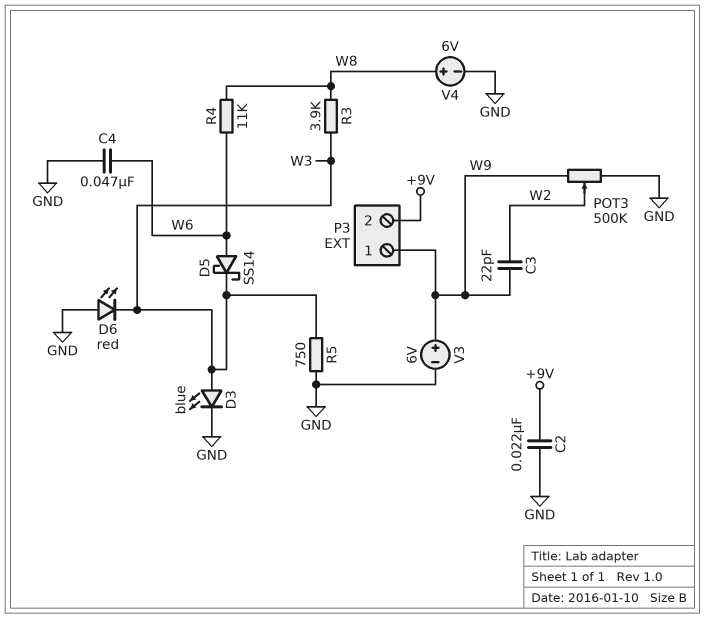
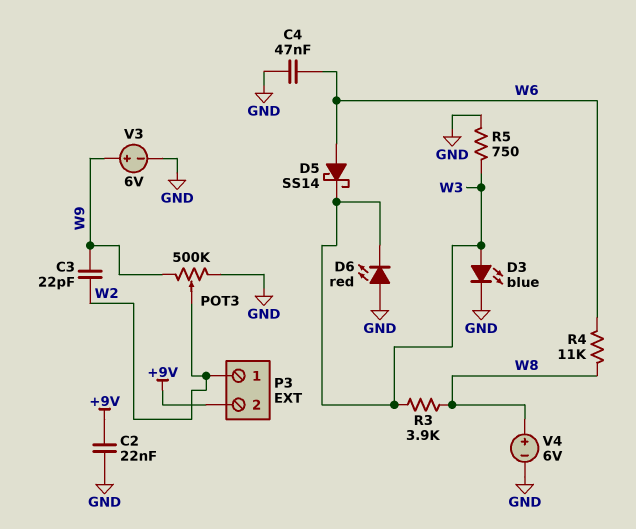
P3 pin 1: W9 -> W2

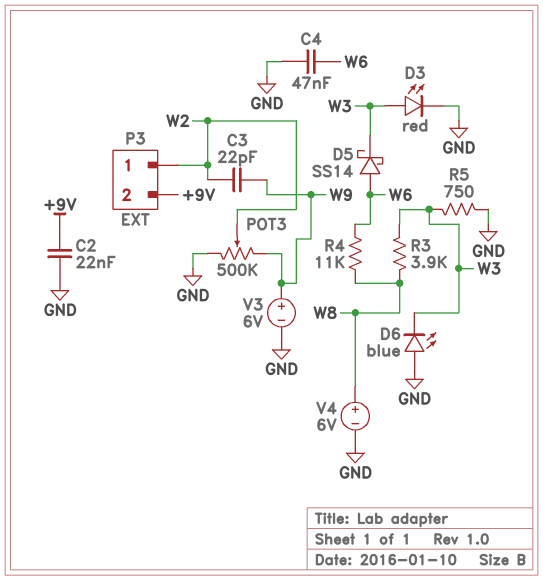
D3: LED blue (A W3, K GND) -> LED red (A W3, K GND)
D6: LED red (A GND, K W3) -> LED blue (A GND, K W3)

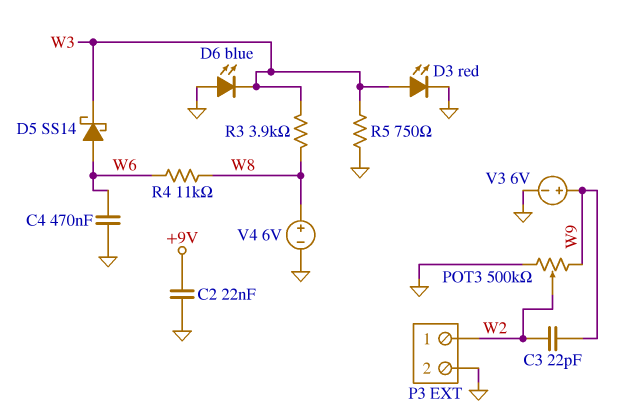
C4: 47nF (GND, W6) -> 470nF (GND, W6)
P3 pin 2: +9V -> GND

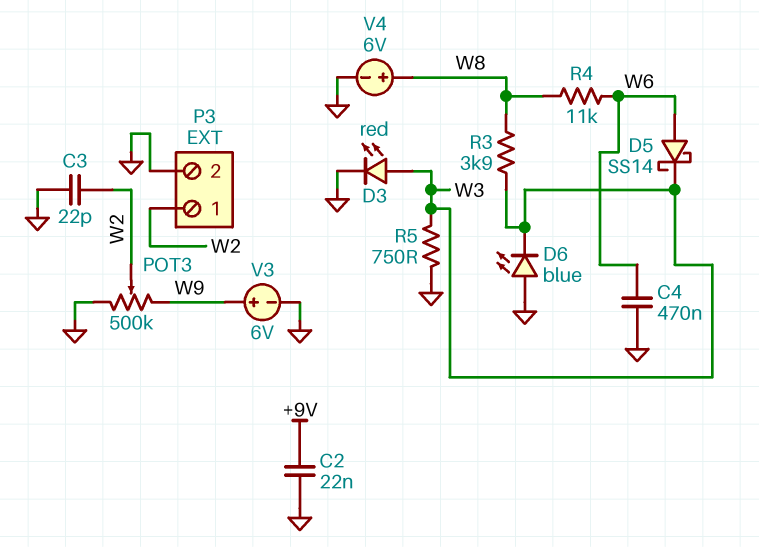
C3: 22pF (W2, W9) -> 22pF (GND, W2)

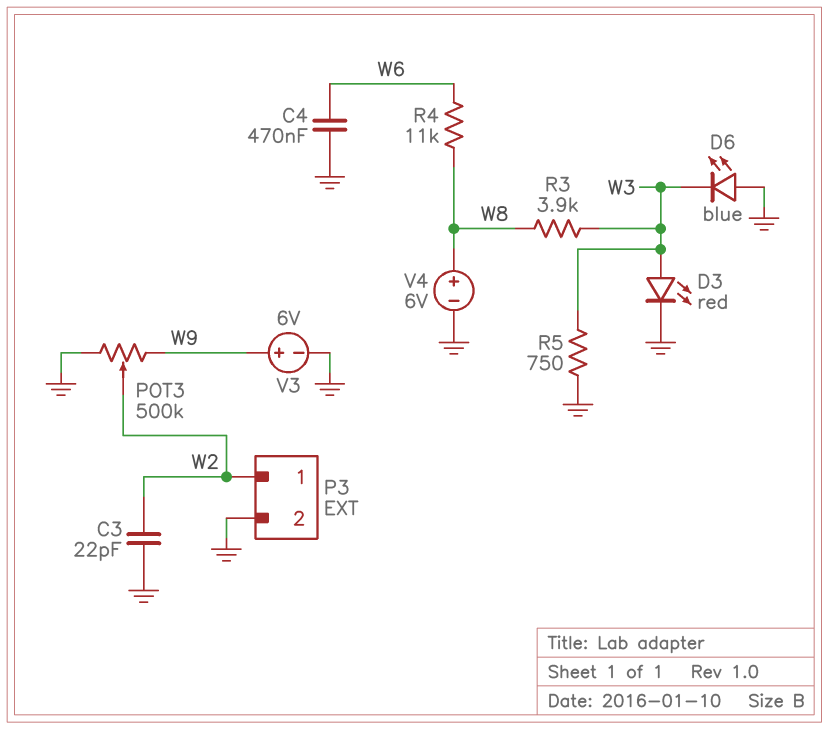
C2: 22nF (+9V, GND) -> none
D5: schottky SS14 (A W6, K W3) -> none

